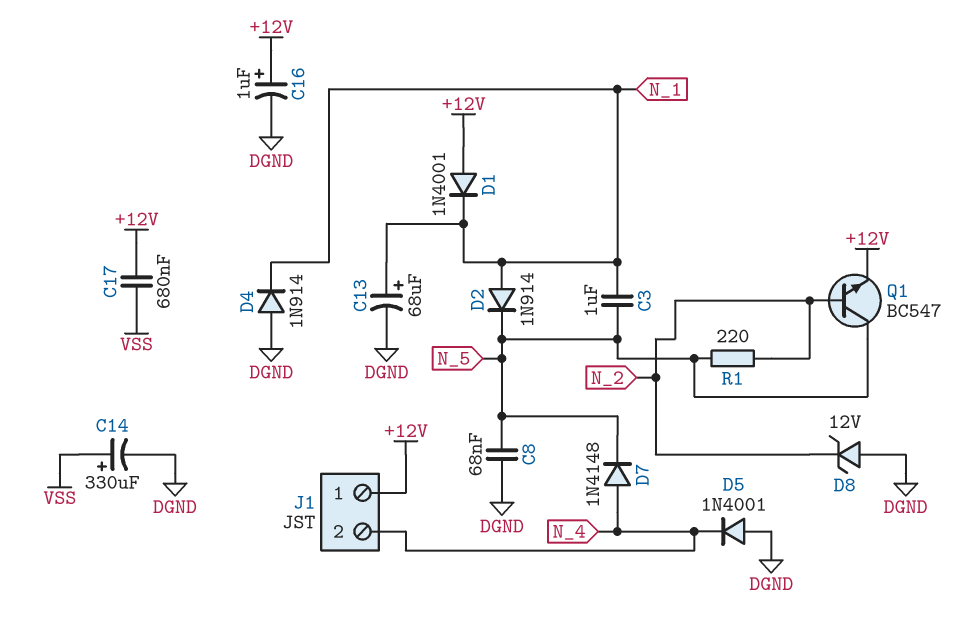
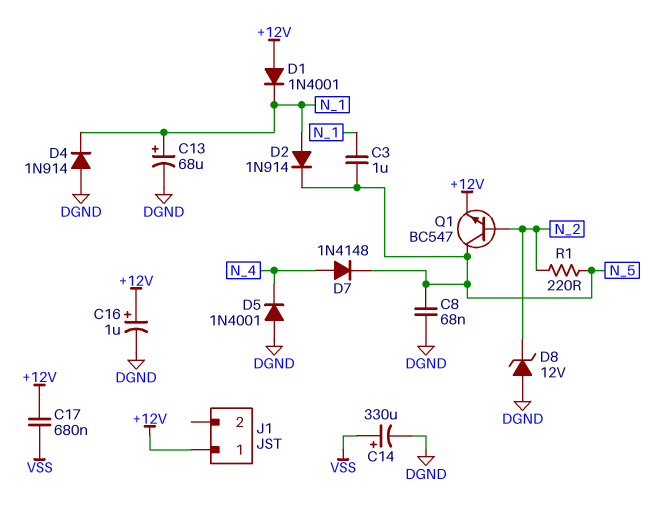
J1 pin 2: N_4 -> none

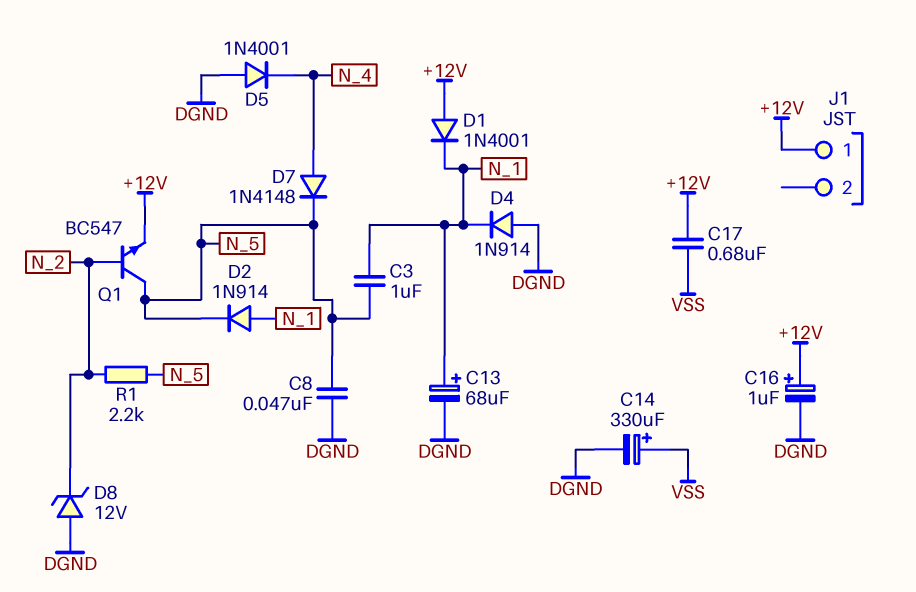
C8: 68nF (DGND, N_5) -> 47nF (DGND, N_5)
R1: 220 (N_2, N_5) -> 2.2k (N_2, N_5)

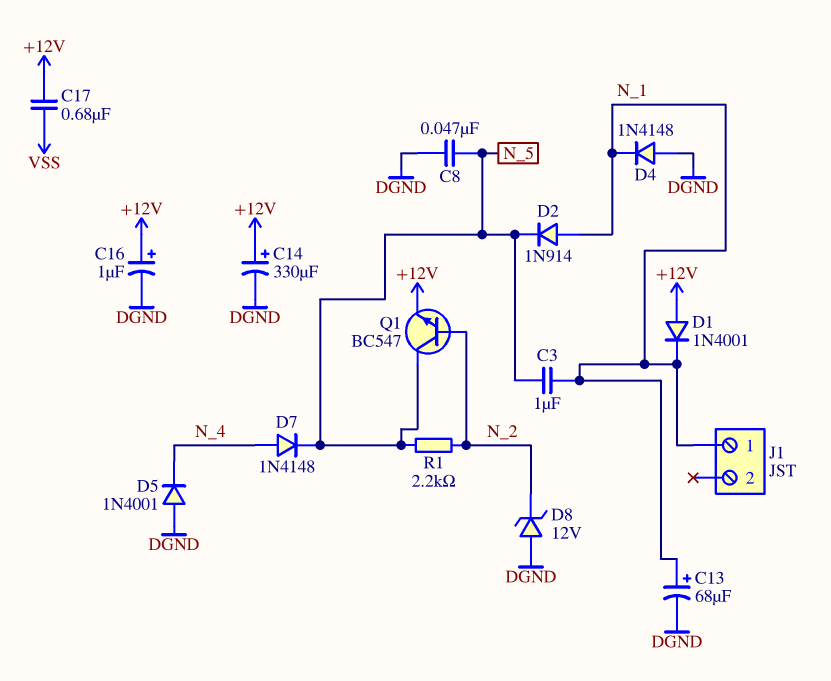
C14: 330uF (plus VSS, minus DGND) -> 330uF (plus +12V, minus DGND)
D4: diode 1N914 (A DGND, K N_1) -> diode 1N4148 (A DGND, K N_1)
J1 pin 1: +12V -> N_1

